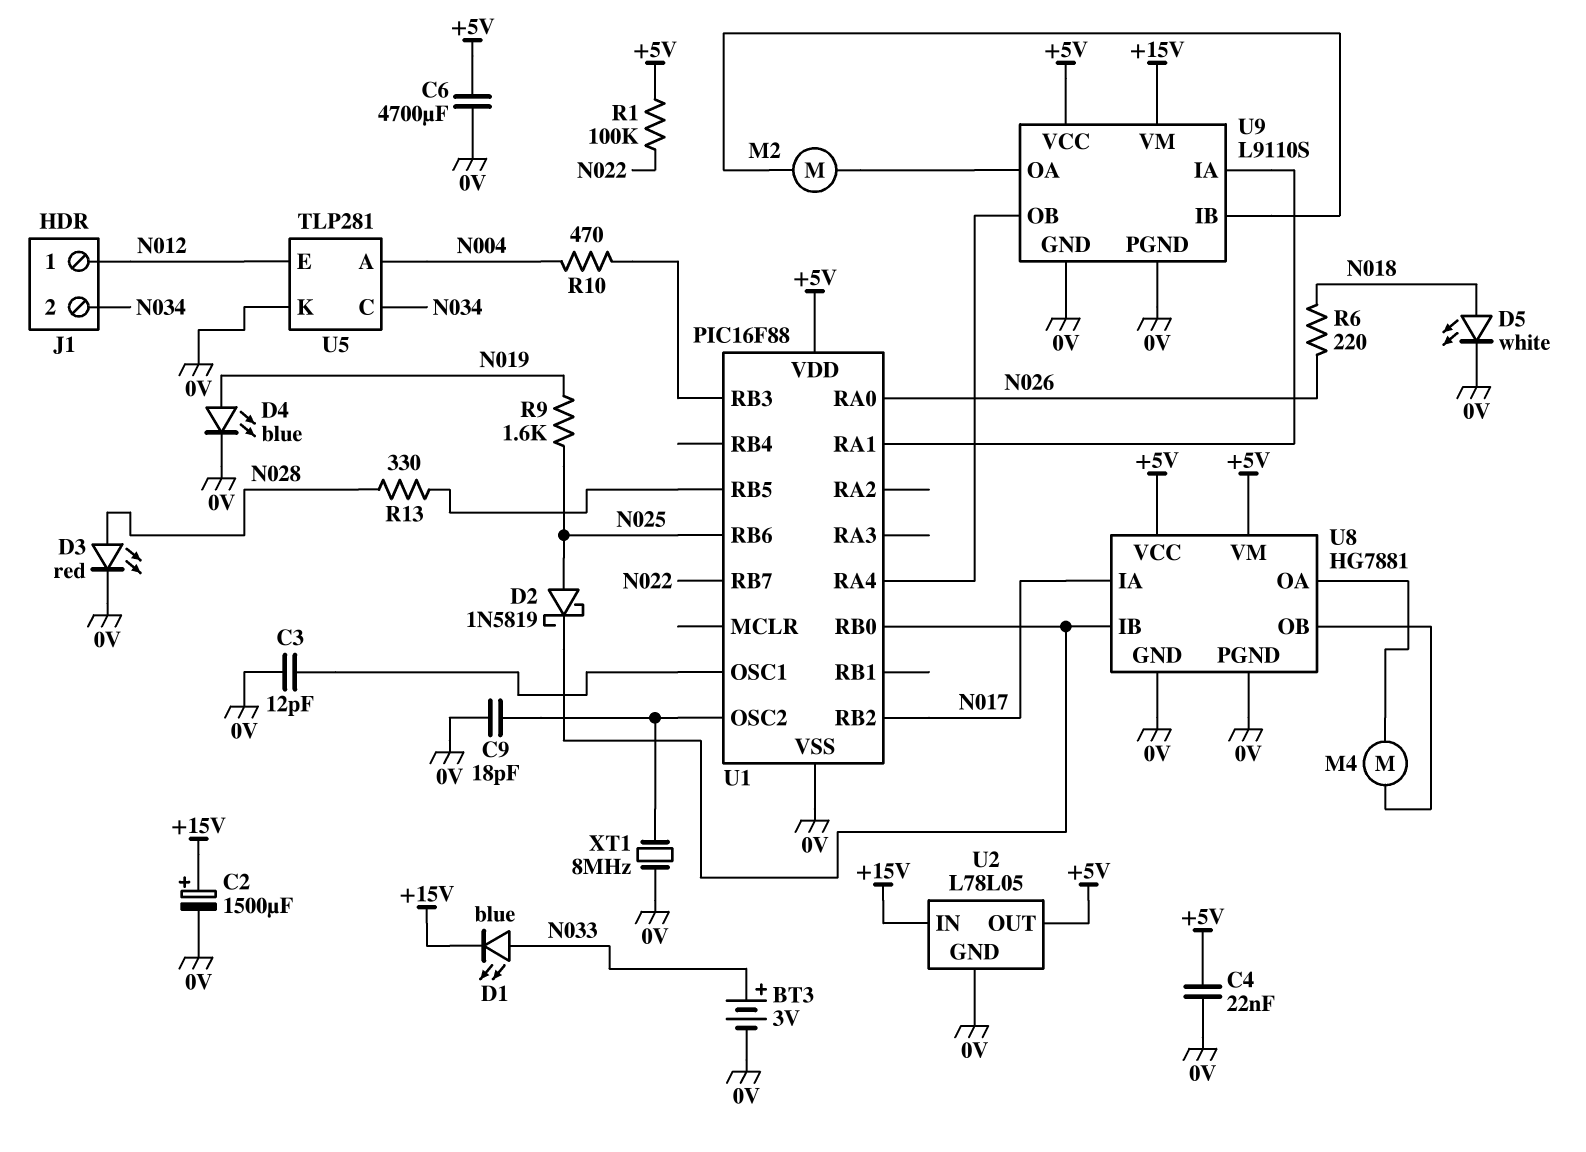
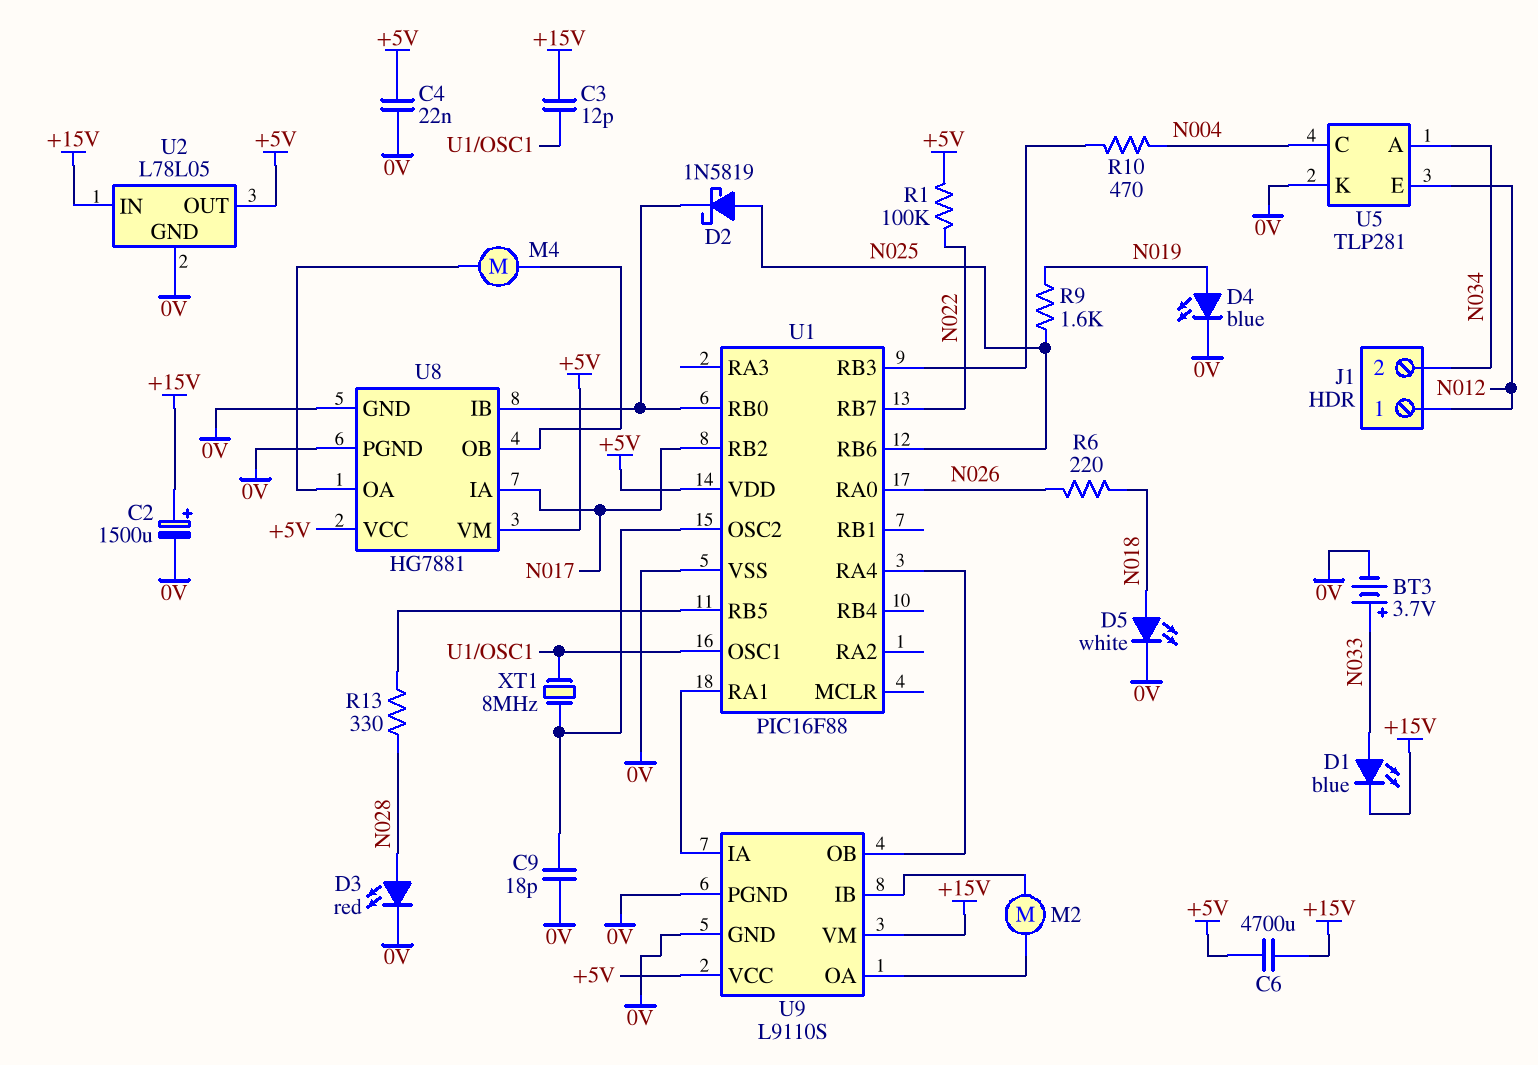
BT3: 3V (plus N033, minus 0V) -> 3.7V (plus N033, minus 0V)
C3: 12pF (0V, U1/OSC1) -> 12pF (+15V, U1/OSC1)
C6: 4700uF (+5V, 0V) -> 4700uF (+5V, +15V)
U5 pin A: N004 -> N034
U5 pin C: N034 -> N004
XT1: 8MHz (0V, U1/OSC2) -> 8MHz (U1/OSC1, U1/OSC2)

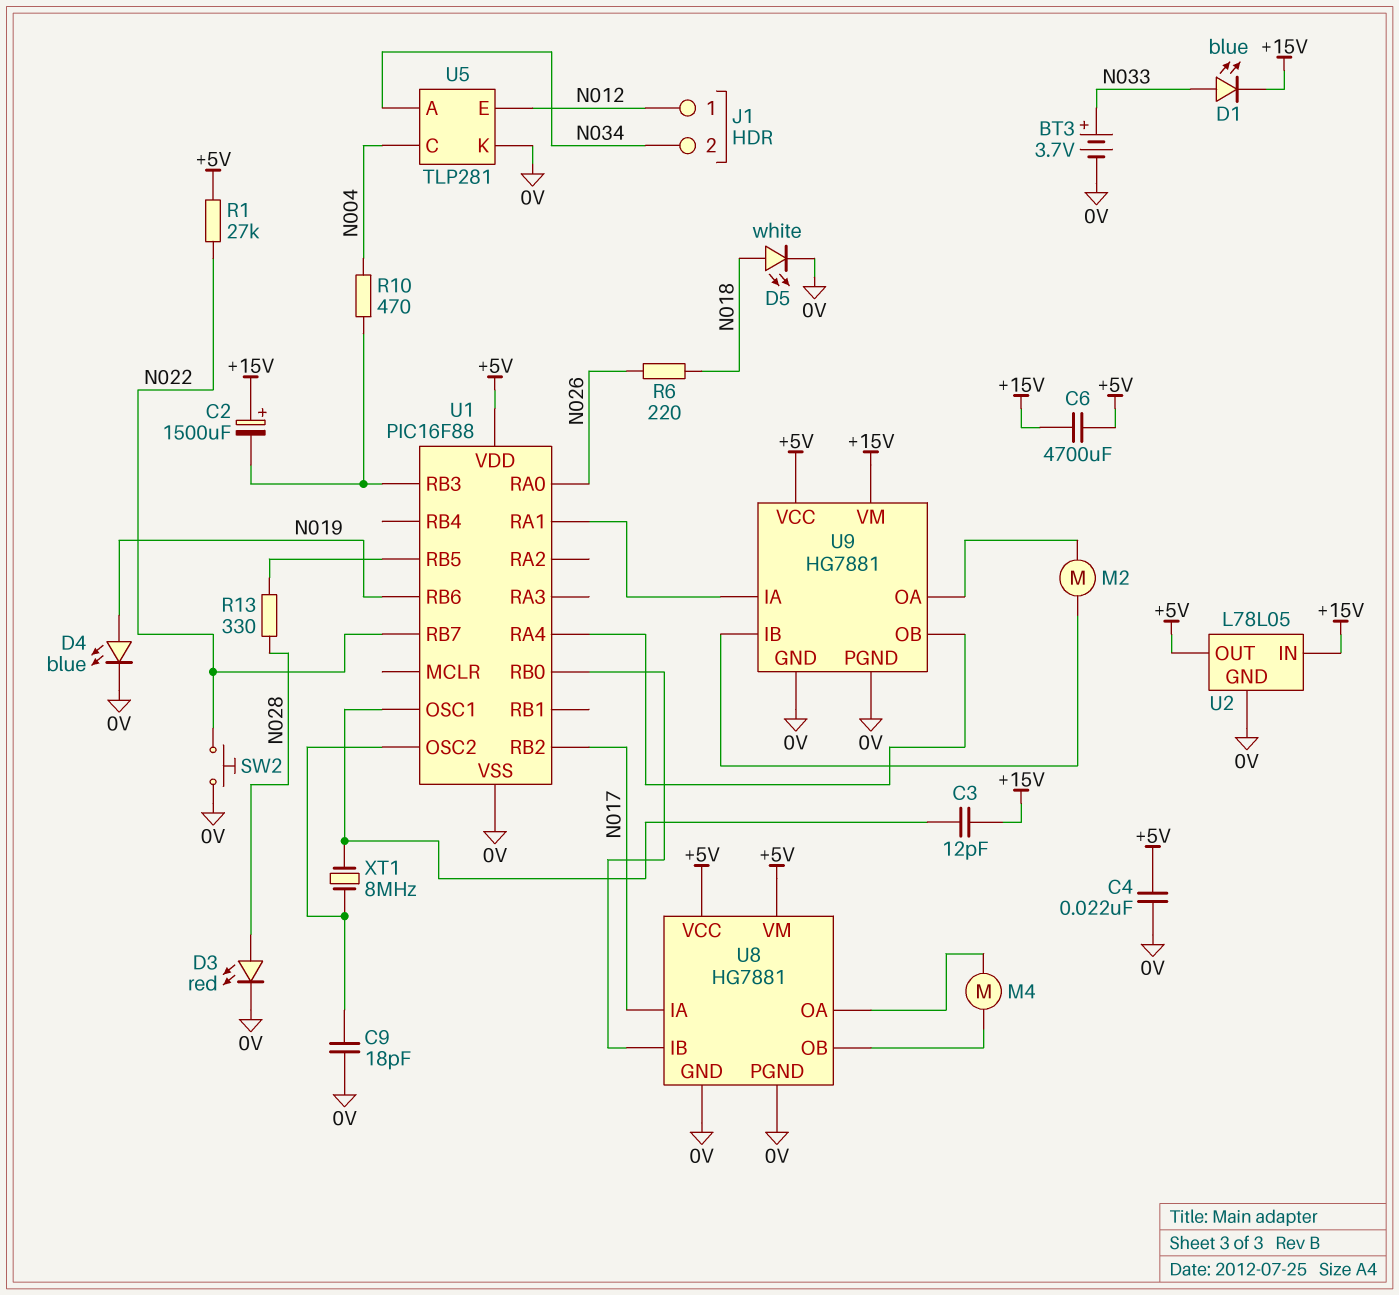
C2: 1500uF (plus +15V, minus 0V) -> 1500uF (plus +15V, minus U1/RB3)
D2: schottky 1N5819 (A N025, K U1/RB0) -> none
R1: 100k (+5V, N022) -> 27k (+5V, N022)
R9: 1.6k (N019, N025) -> none
SW2: none -> button (0V, N022)
U1 pin RB6: N025 -> N019
U9: L9110S -> HG7881

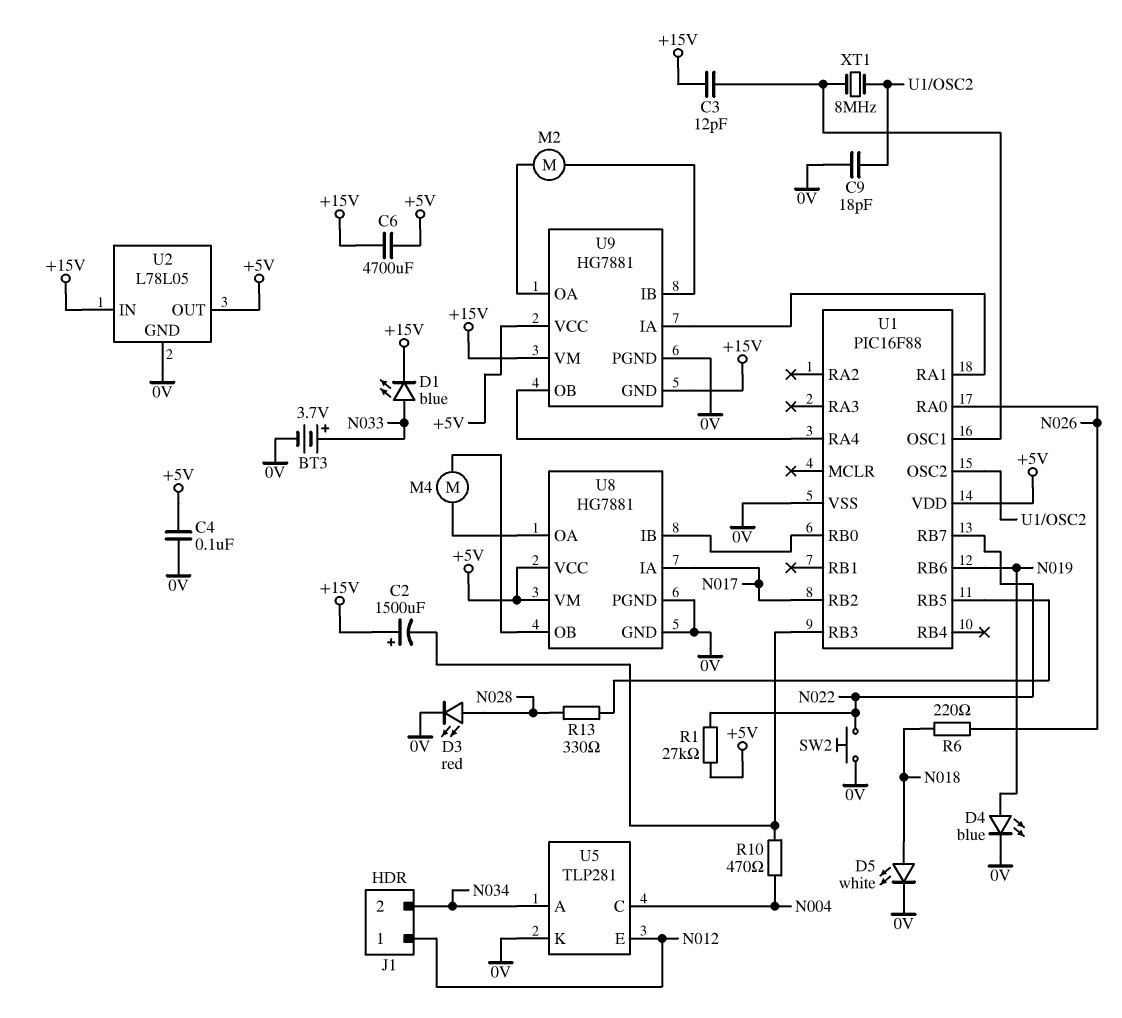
C4: 22nF (+5V, 0V) -> 100nF (+5V, 0V)
U9 pin GND: 0V -> +15V

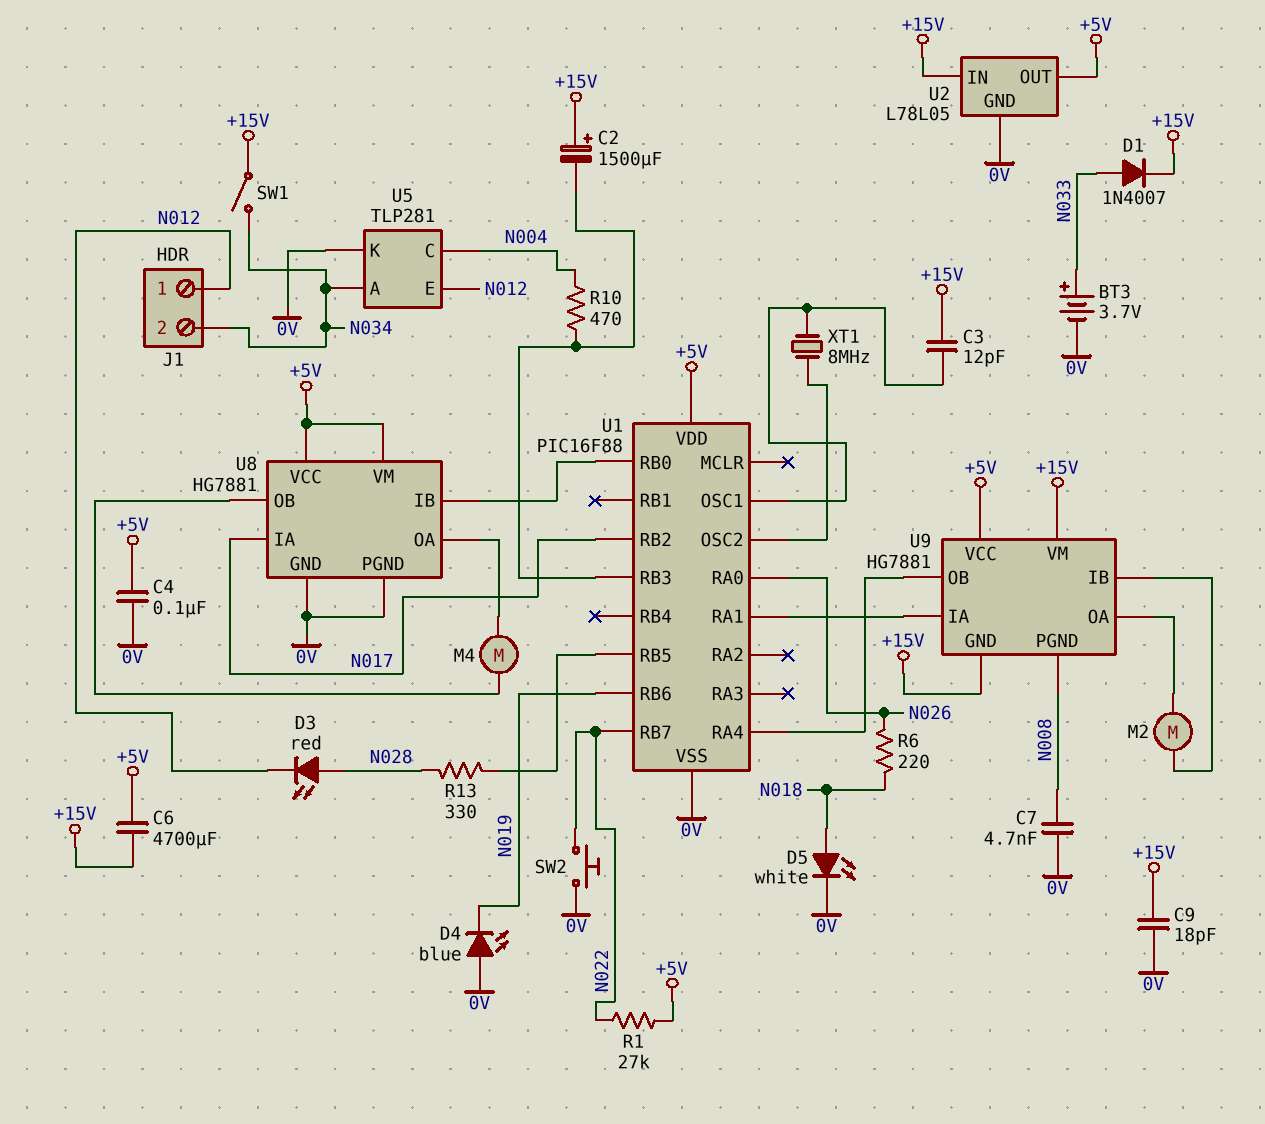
C7: none -> 4.7nF (0V, N008)
C9: 18pF (0V, U1/OSC2) -> 18pF (+15V, 0V)
D1: LED blue (A N033, K +15V) -> diode 1N4007 (A N033, K +15V)
D3: LED red (A N028, K 0V) -> LED red (A N028, K N012)
D4: LED blue (A N019, K 0V) -> LED blue (A 0V, K N019)
SW1: none -> switch (+15V, N034)
U9 pin PGND: 0V -> N008

